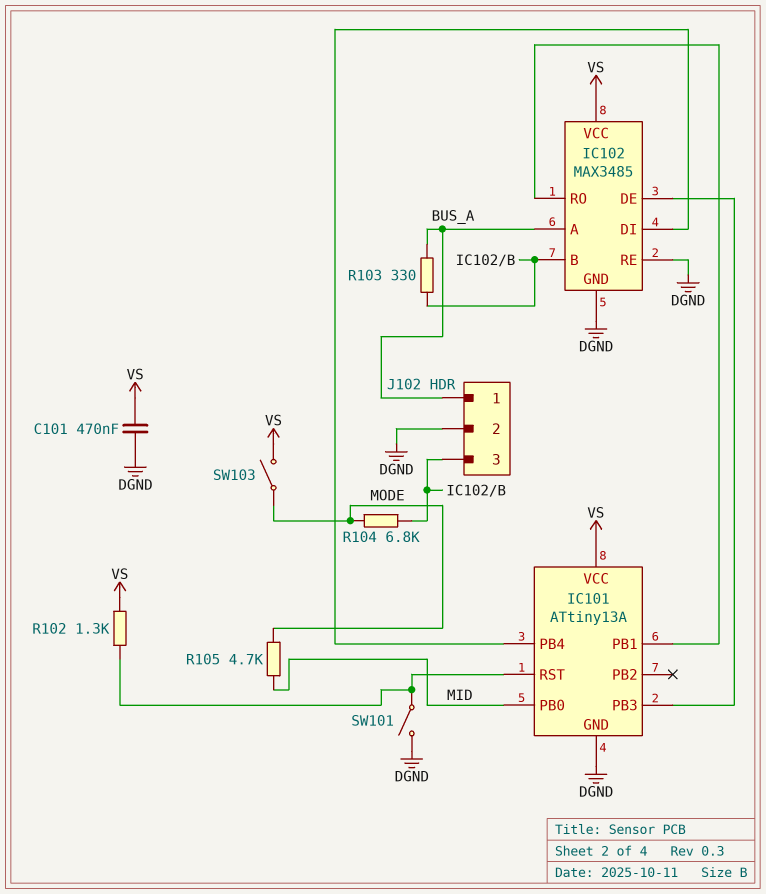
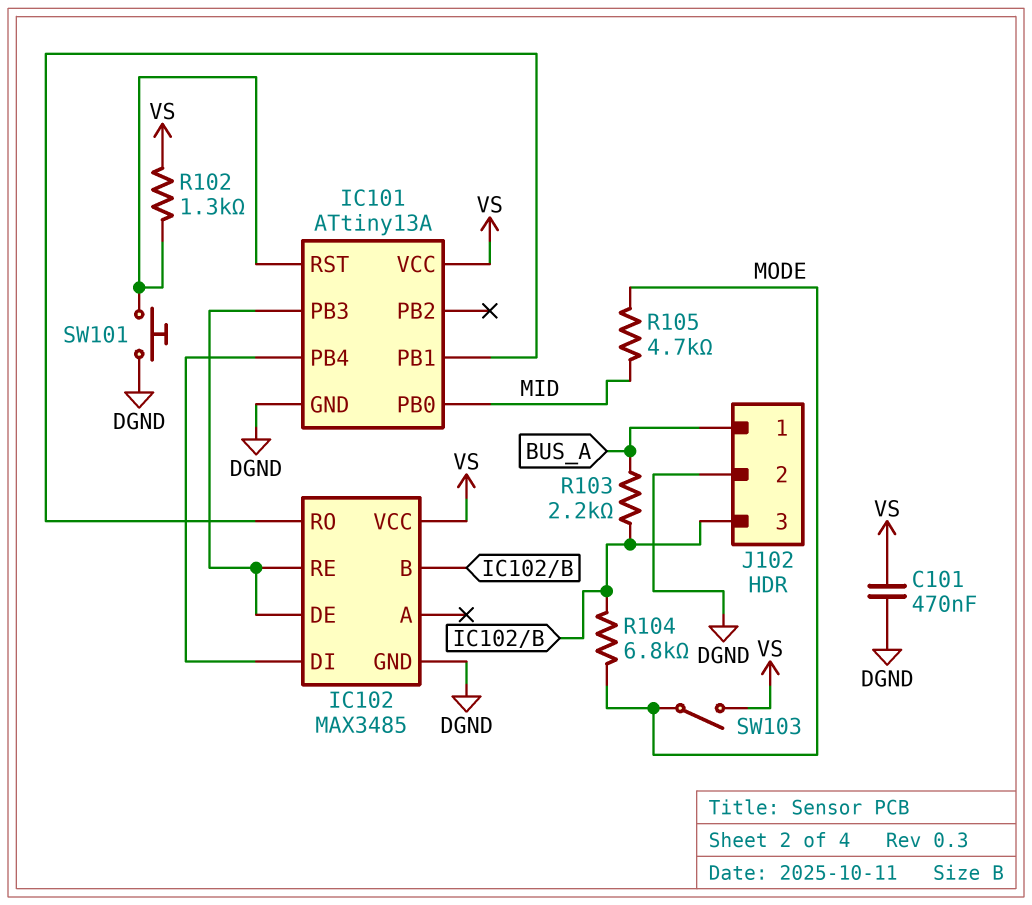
IC102 pin A: BUS_A -> none
IC102 pin RE: DGND -> IC101/PB3
R103: 330 (BUS_A, IC102/B) -> 2.2k (BUS_A, IC102/B)
SW101: switch (DGND, IC101/RST) -> button (DGND, IC101/RST)

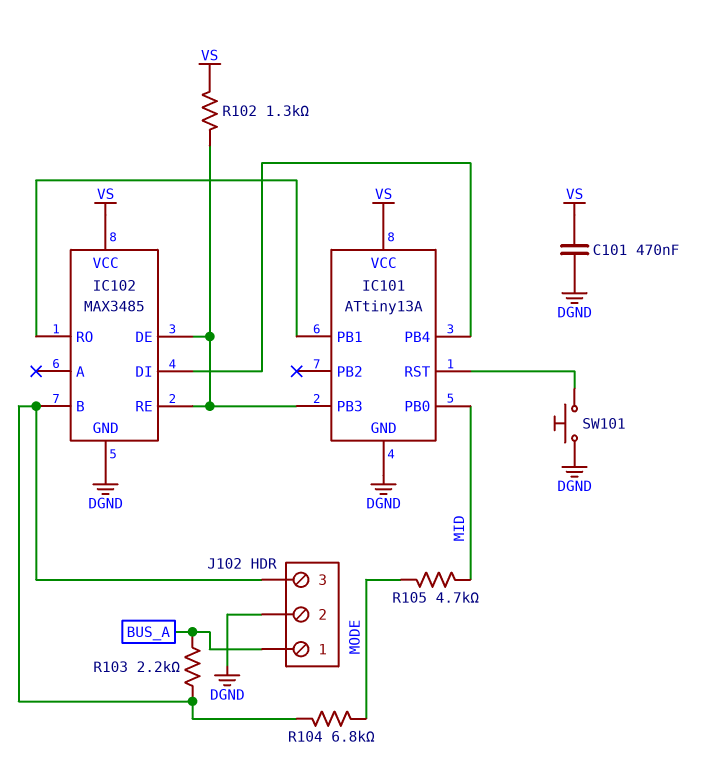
R102: 1.3k (IC101/RST, VS) -> 1.3k (IC101/PB3, VS)
SW103: switch (MODE, VS) -> none

